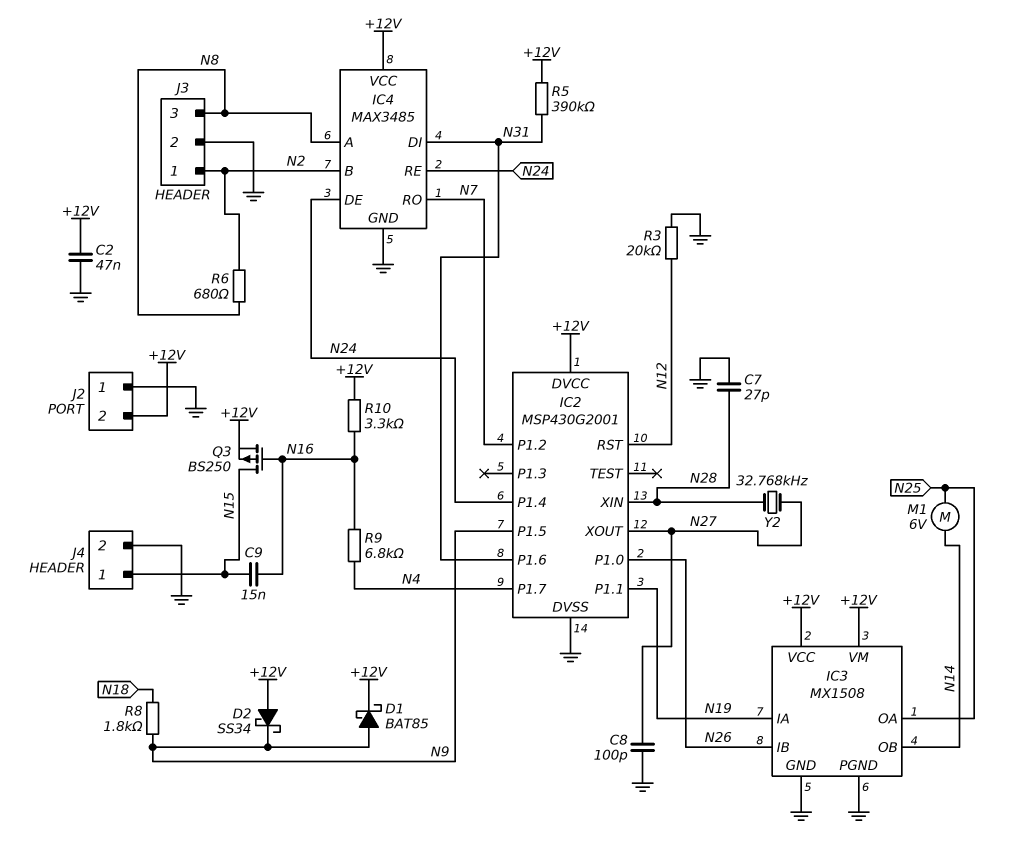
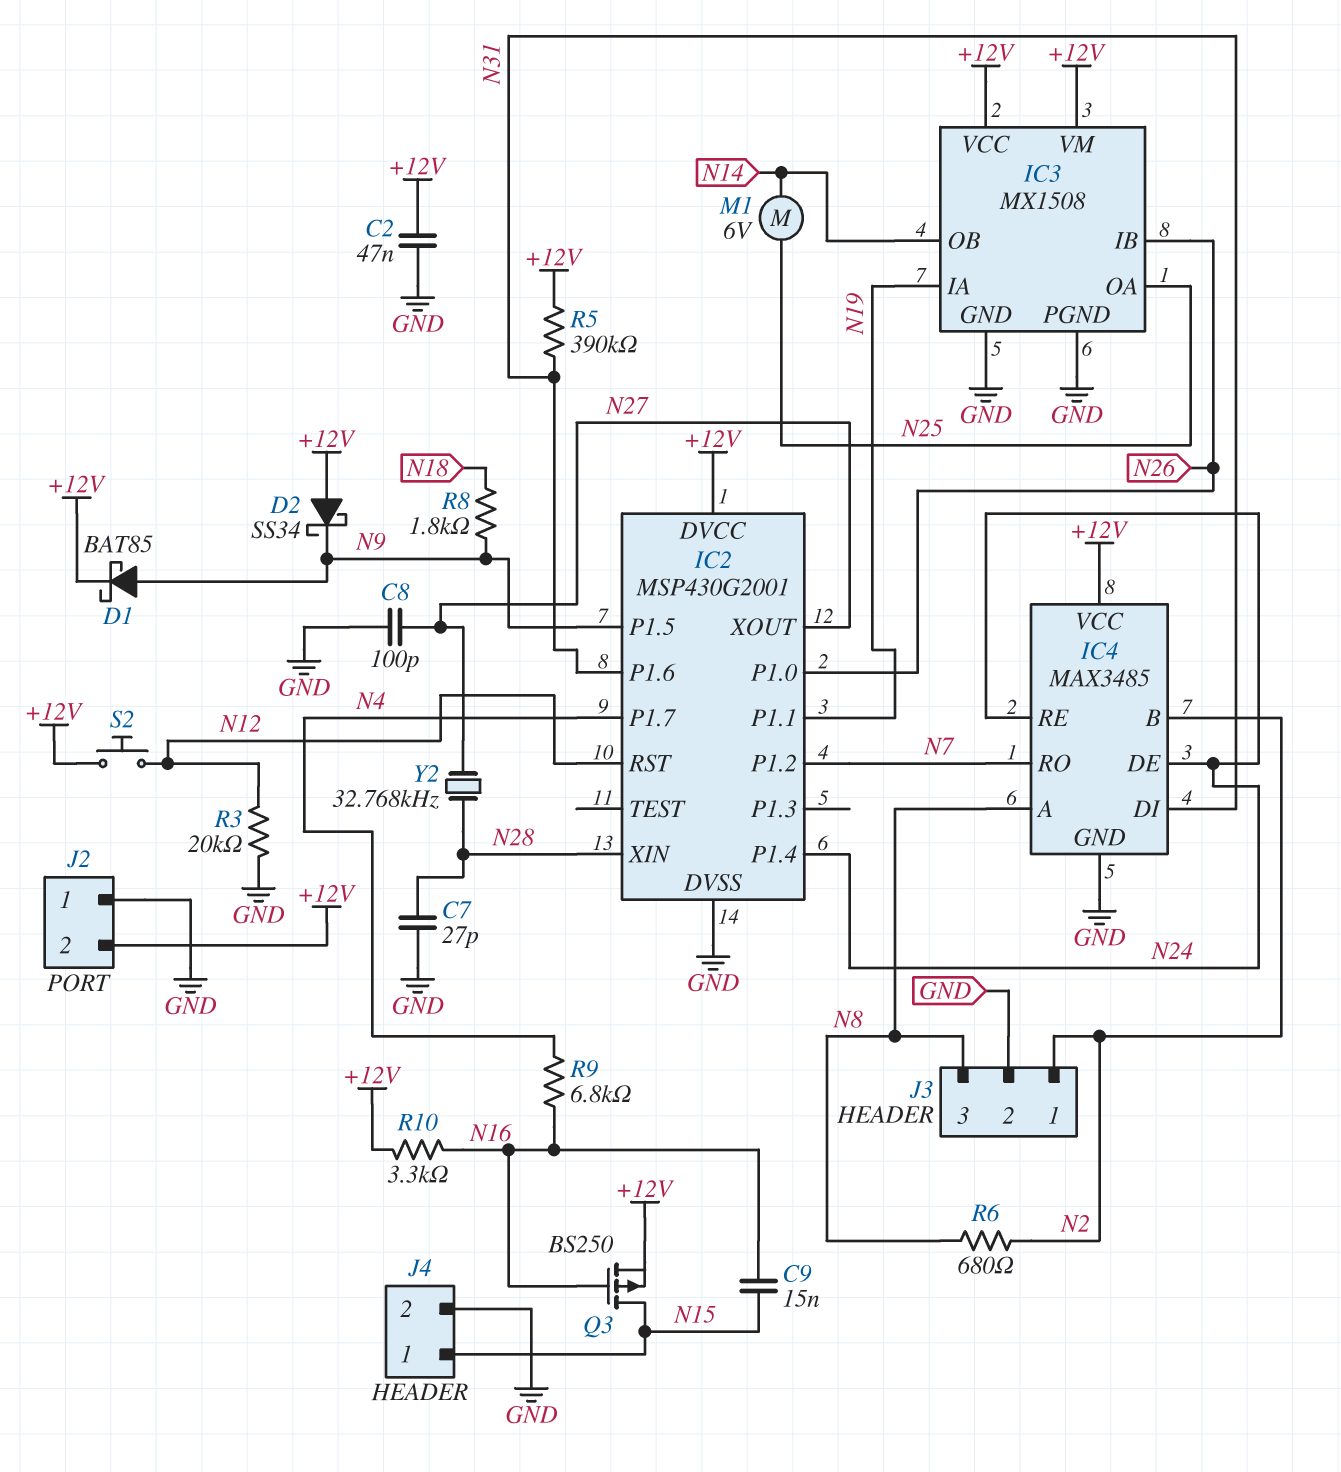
S2: none -> button (+12V, N12)

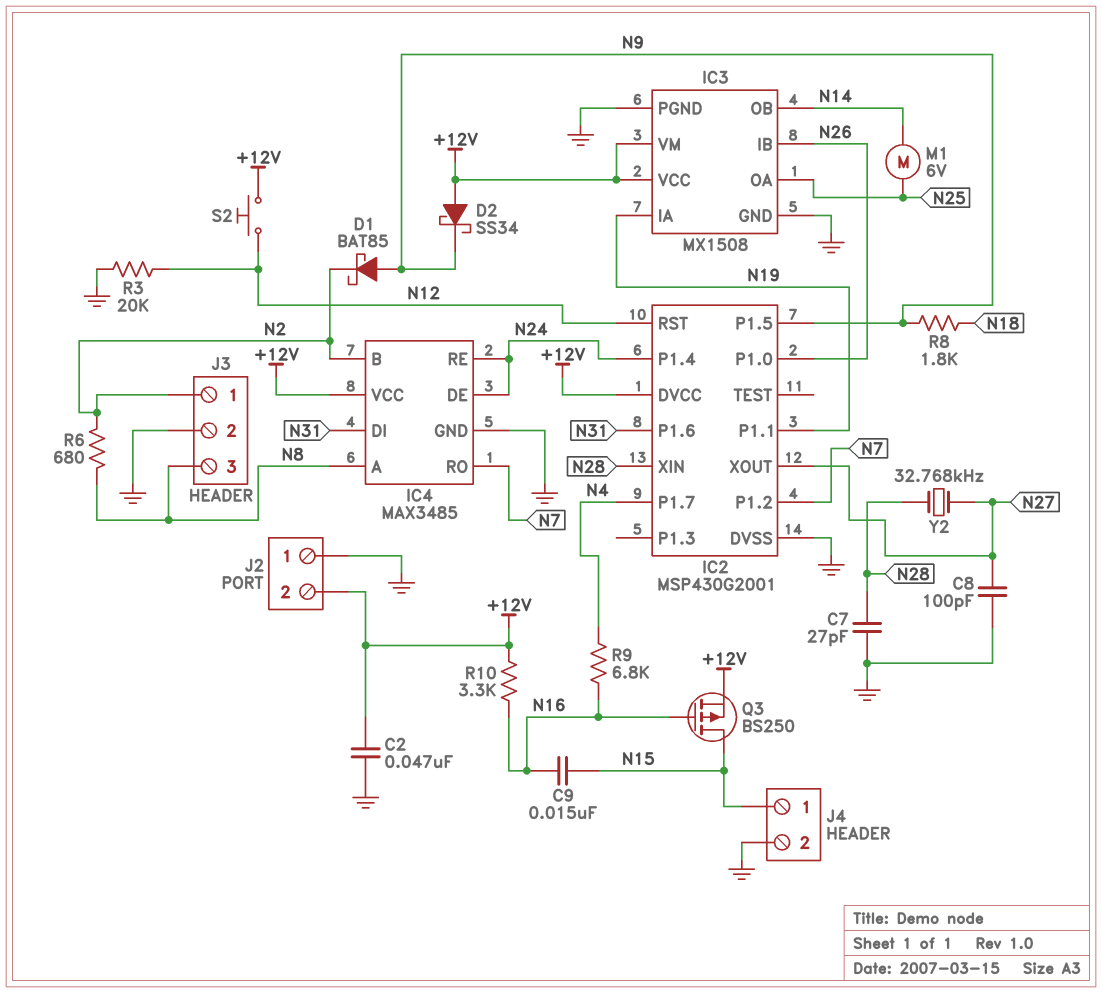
D1: schottky BAT85 (A N9, K +12V) -> schottky BAT85 (A N9, K N2)
R5: 390k (+12V, N31) -> none

